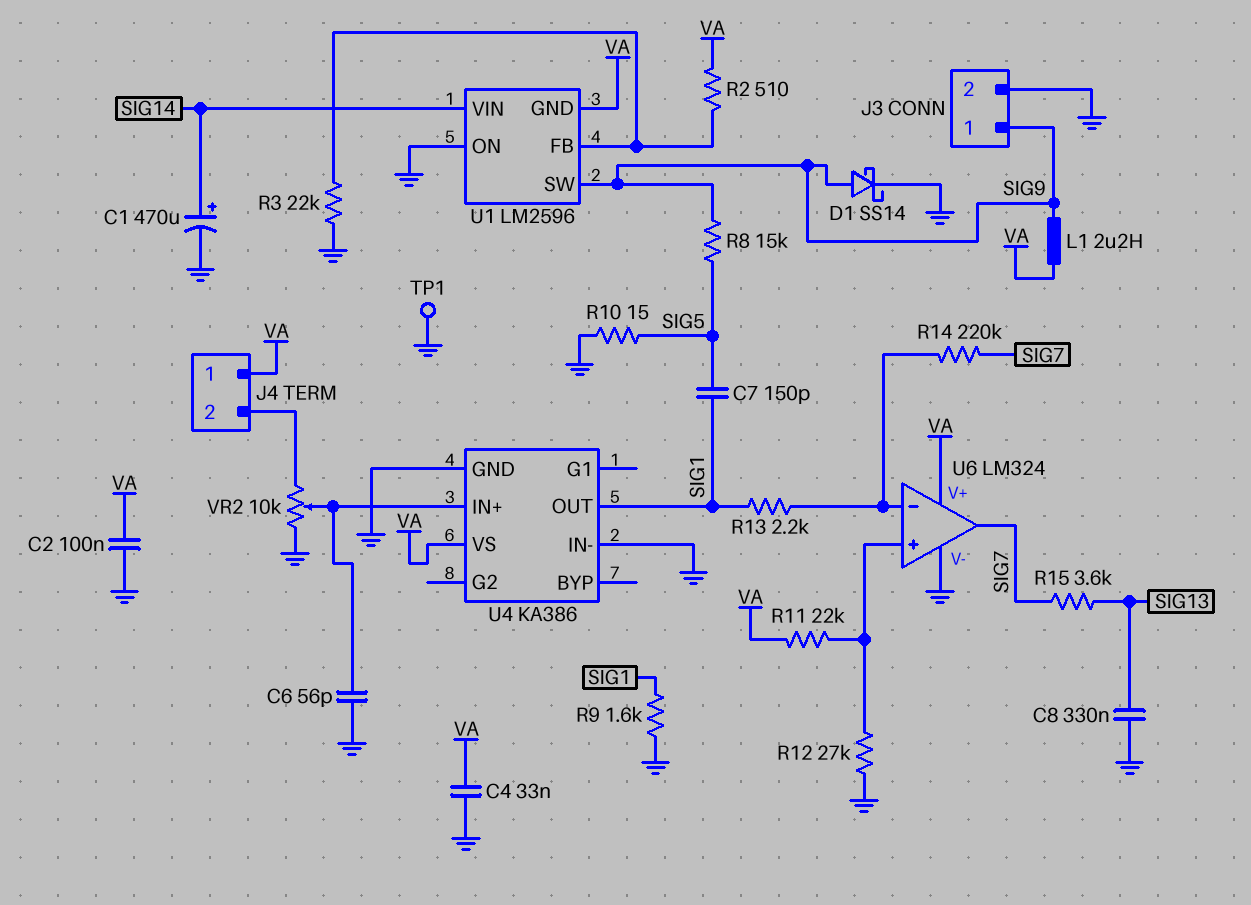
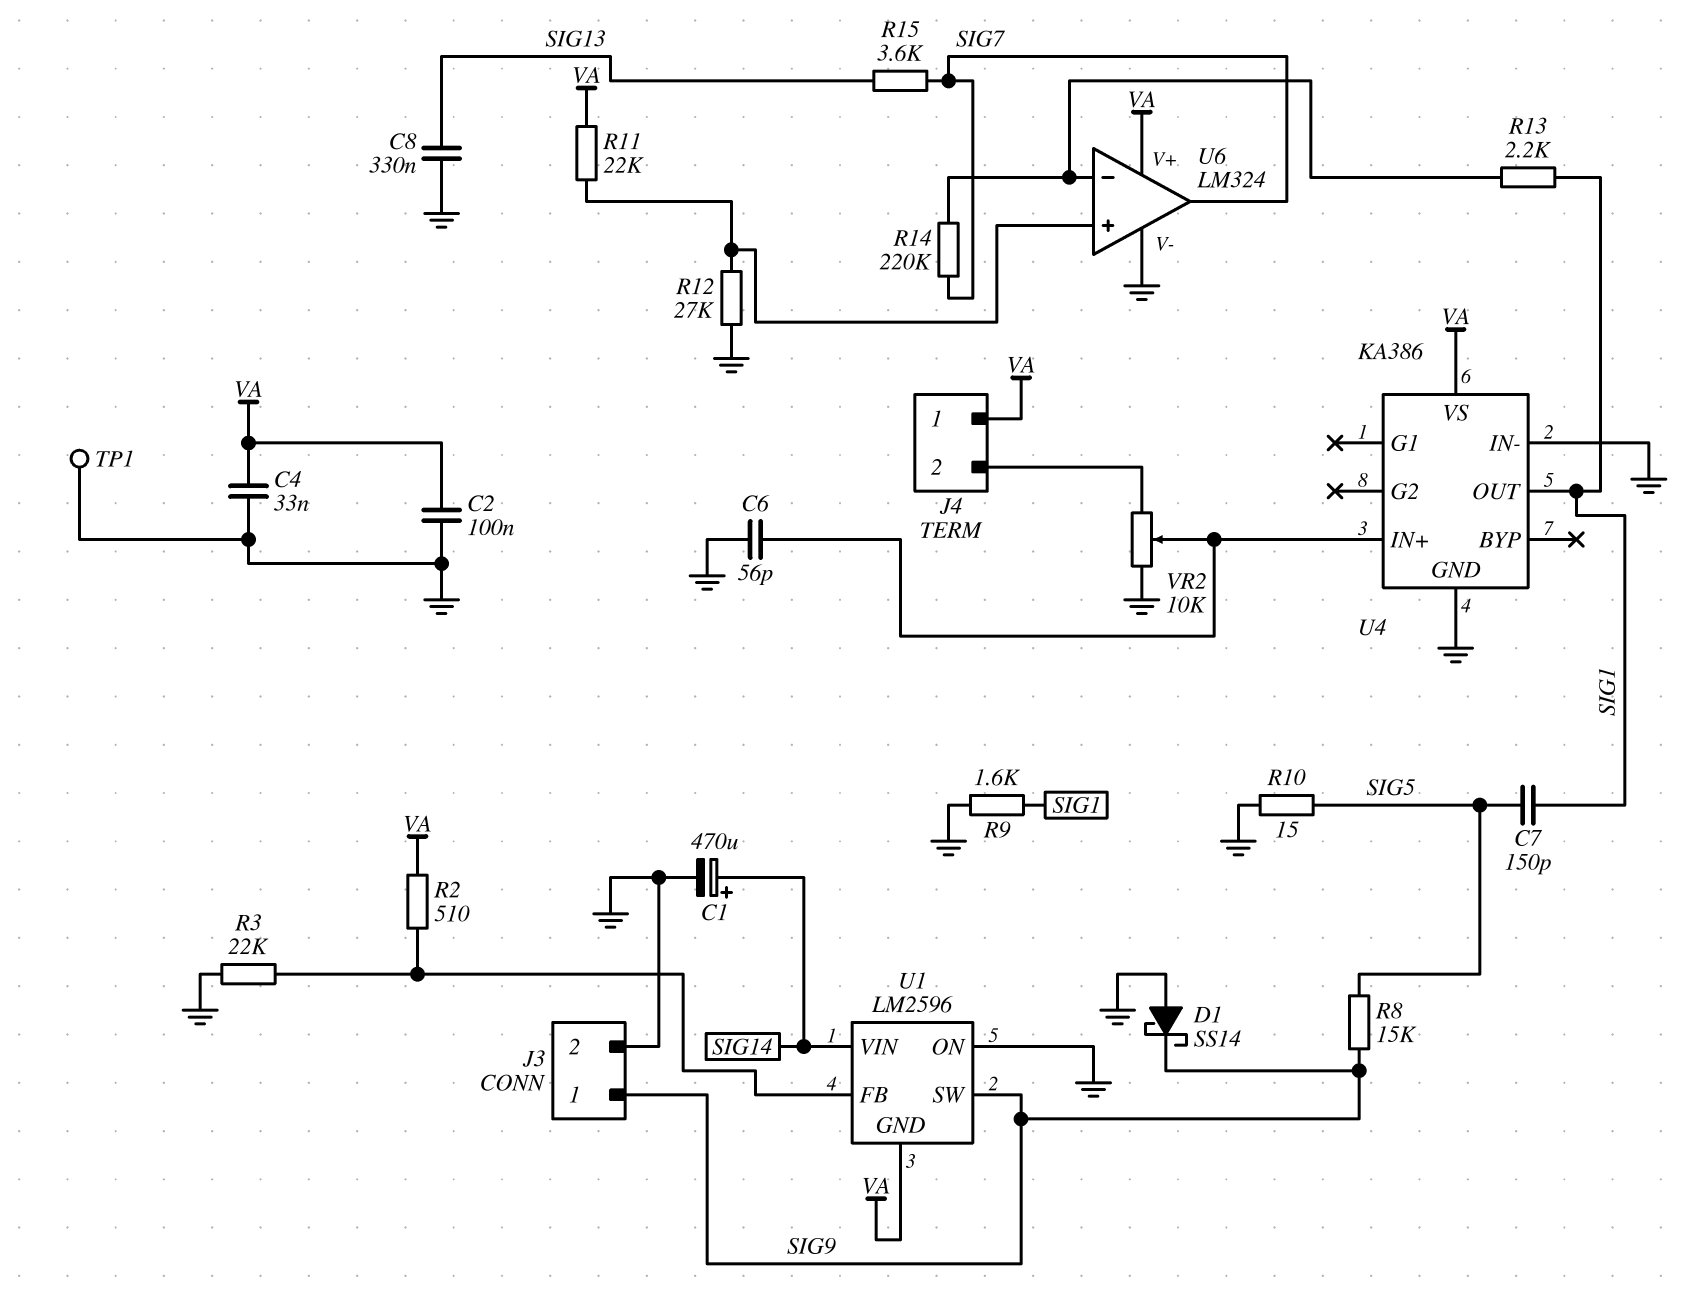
D1: schottky SS14 (A SIG9, K GND) -> schottky SS14 (A GND, K SIG9)
L1: 2.2uH (SIG9, VA) -> none

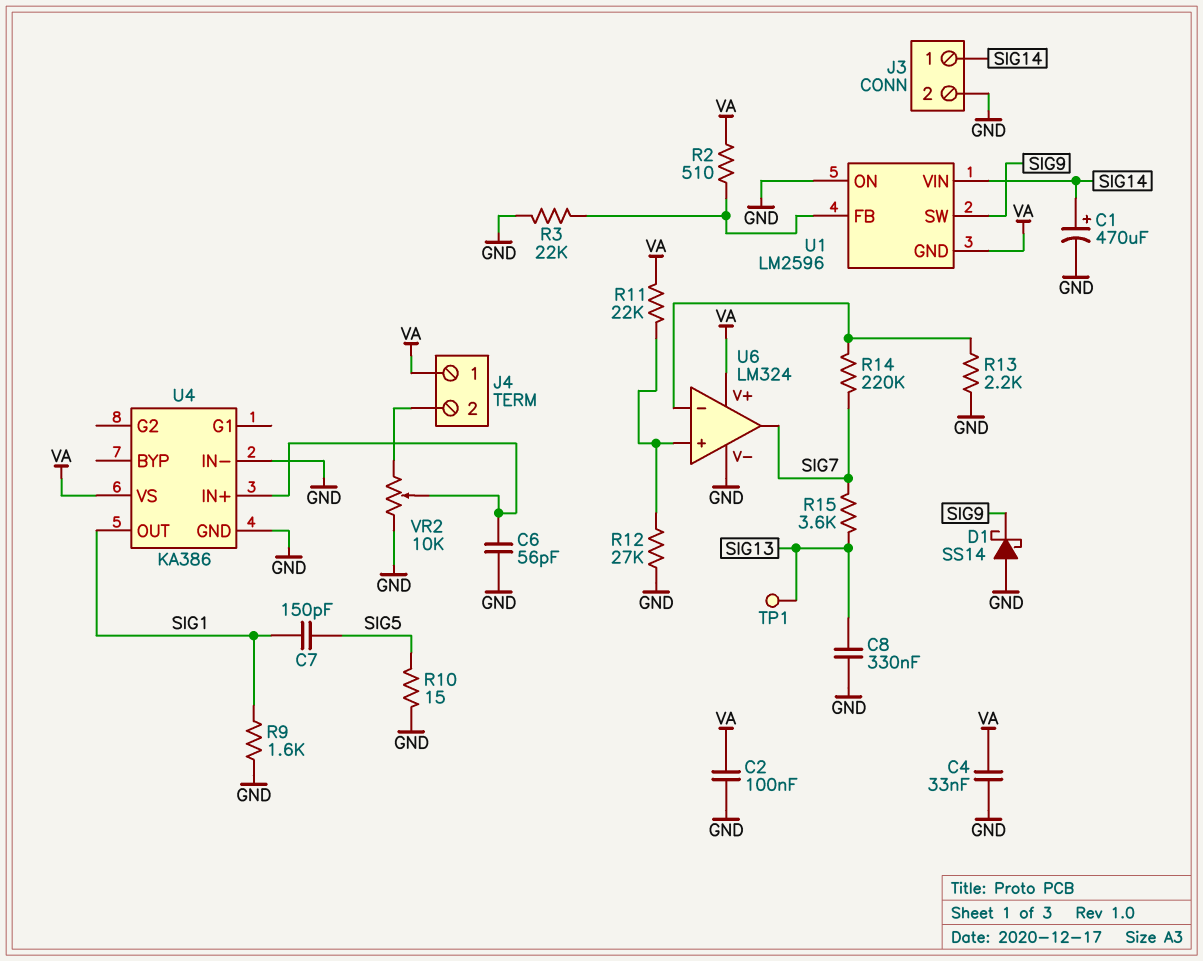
J3 pin 1: SIG9 -> SIG14
R8: 15k (SIG5, SIG9) -> none
R13: 2.2k (SIG1, U6/in-) -> 2.2k (GND, U6/in-)
TP1: test point (GND) -> test point (SIG13)

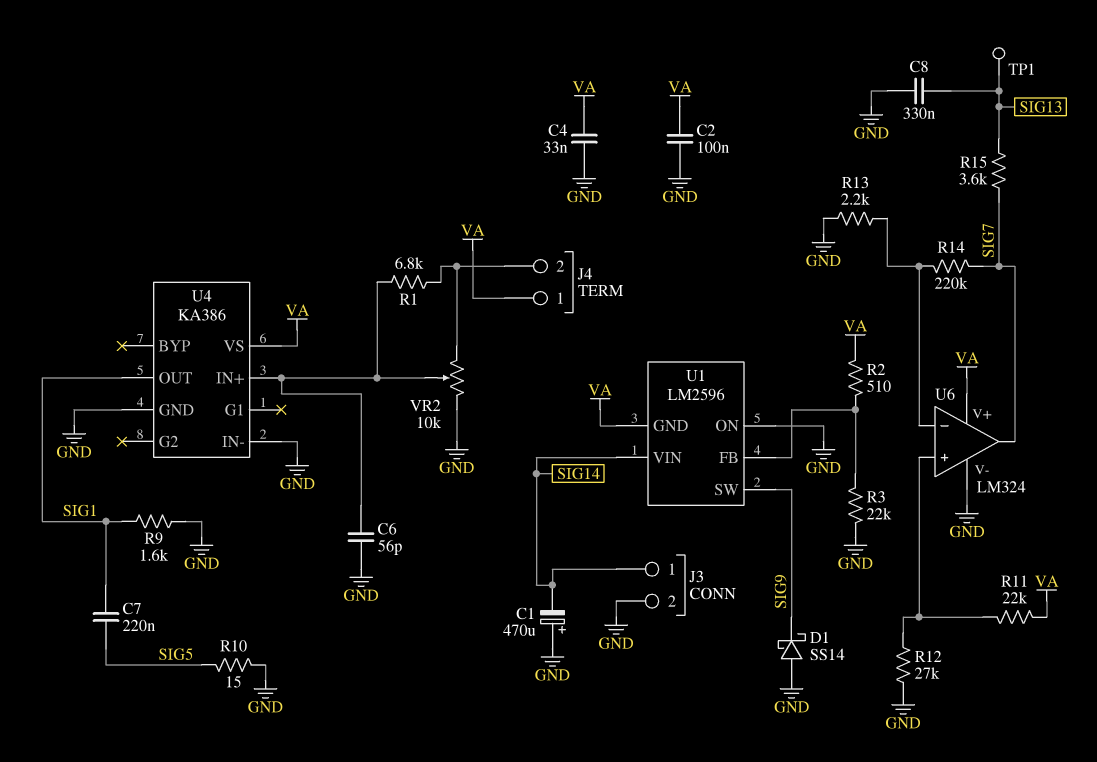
C1: 470uF (plus SIG14, minus GND) -> 470uF (plus GND, minus SIG14)
C7: 150pF (SIG1, SIG5) -> 220nF (SIG1, SIG5)
R1: none -> 6.8k (J4/2, U4/IN+)

